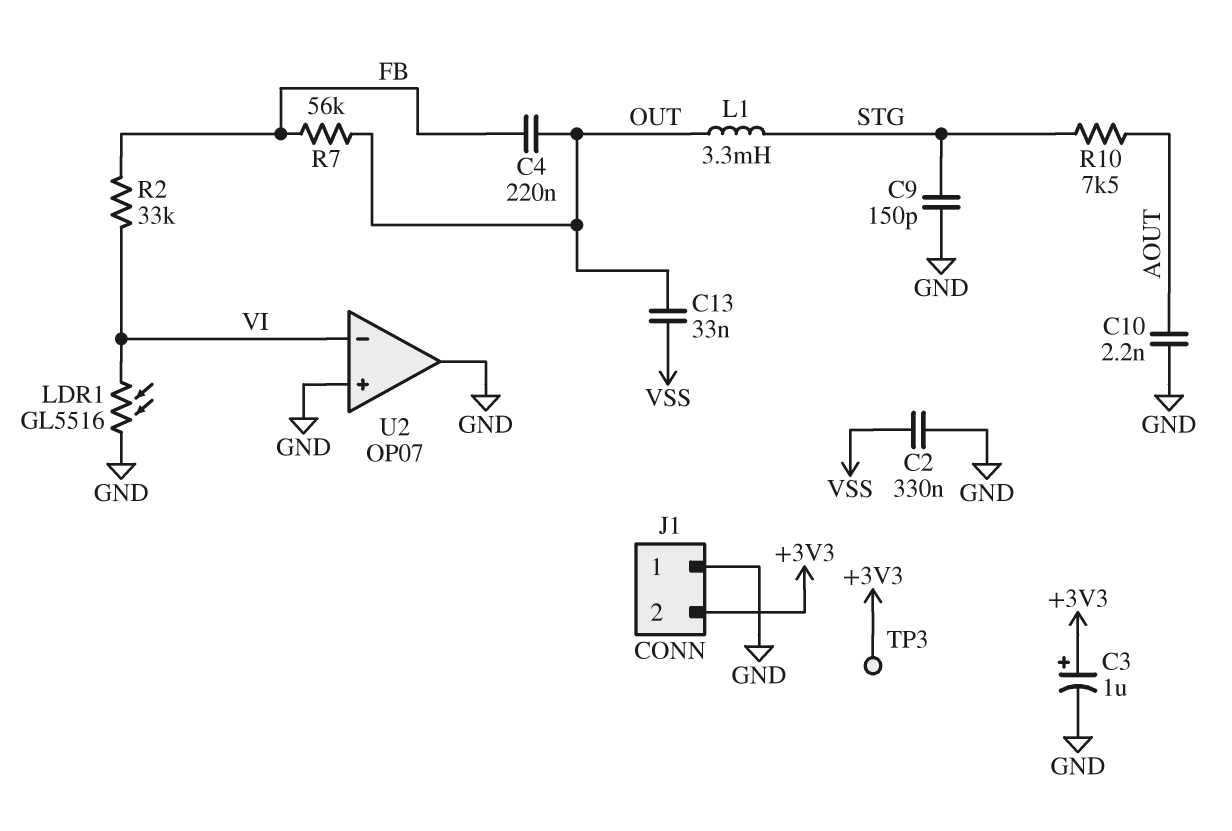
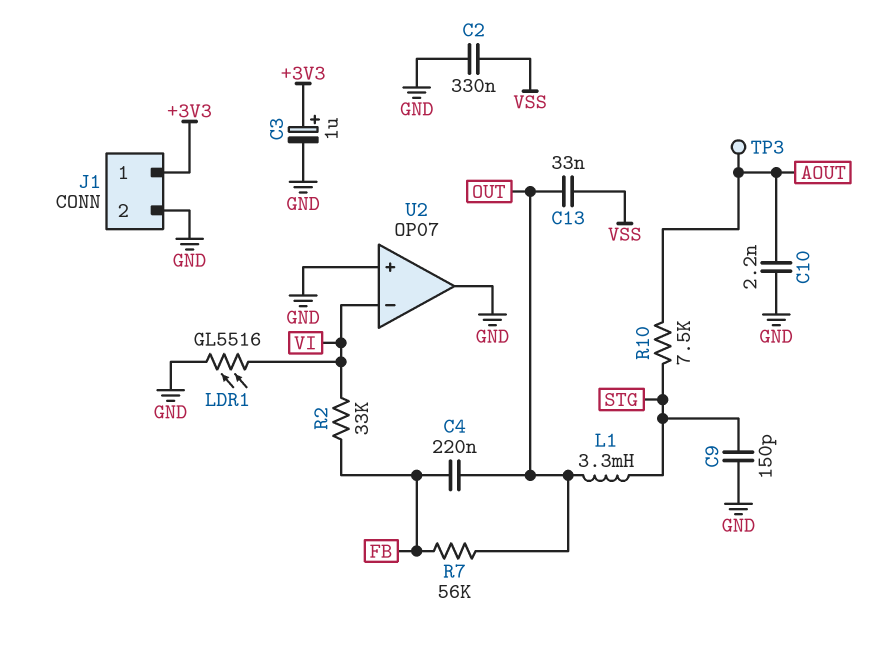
J1 pin 1: GND -> +3V3
J1 pin 2: +3V3 -> GND
TP3: test point (+3V3) -> test point (AOUT)

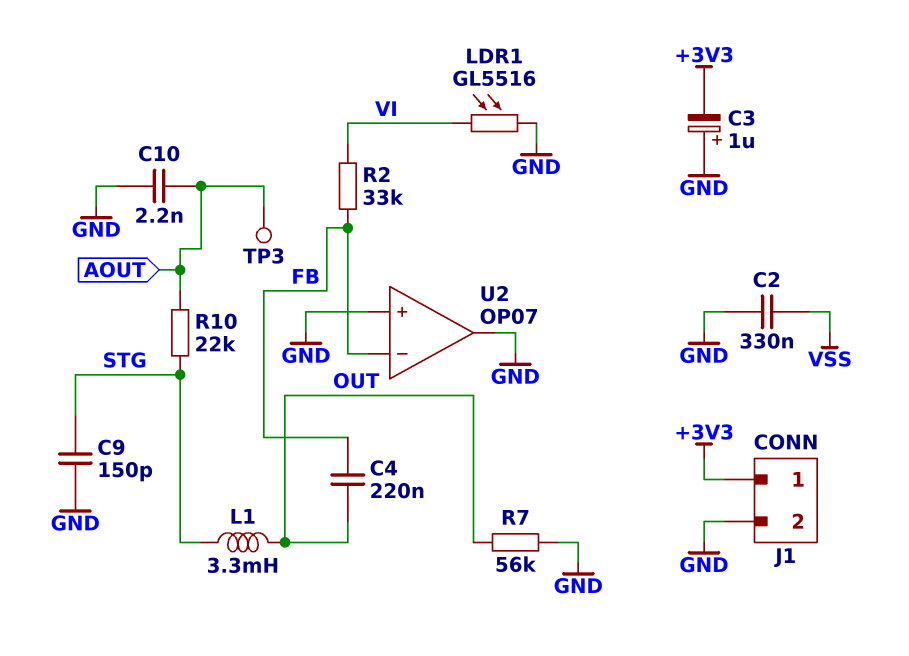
C3: 1uF (plus +3V3, minus GND) -> 1uF (plus GND, minus +3V3)
C13: 33nF (OUT, VSS) -> none
R7: 56k (FB, OUT) -> 56k (GND, OUT)
R10: 7.5k (AOUT, STG) -> 22k (AOUT, STG)
U2 pin in-: VI -> FB

